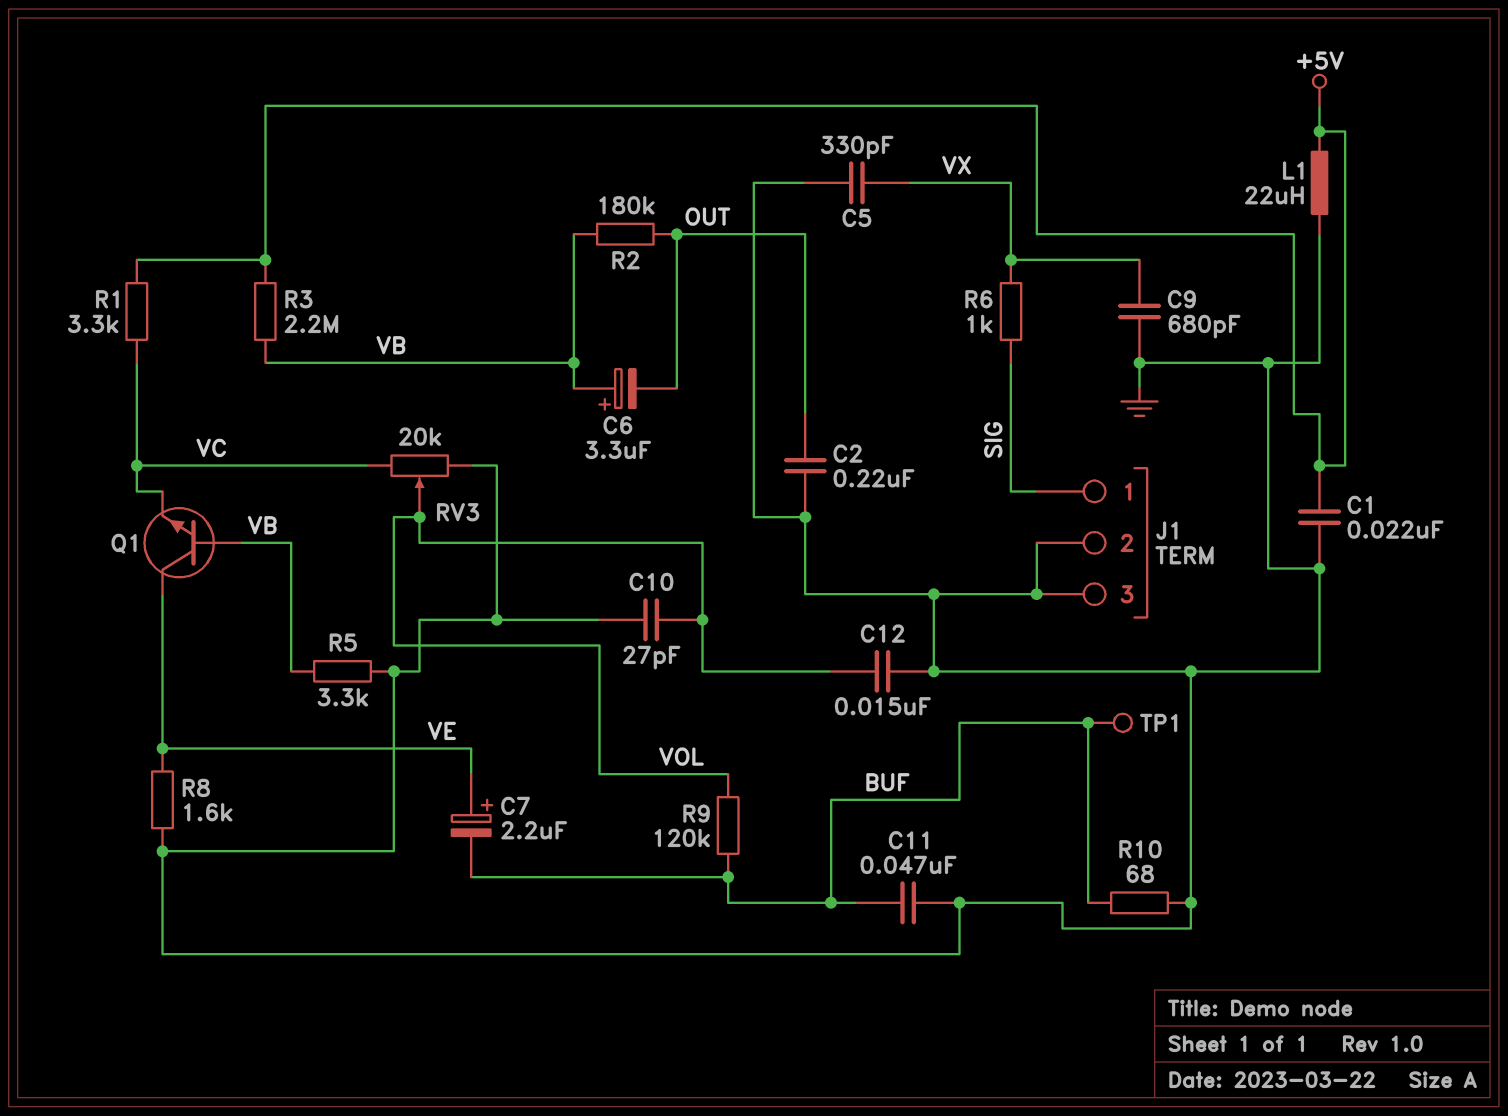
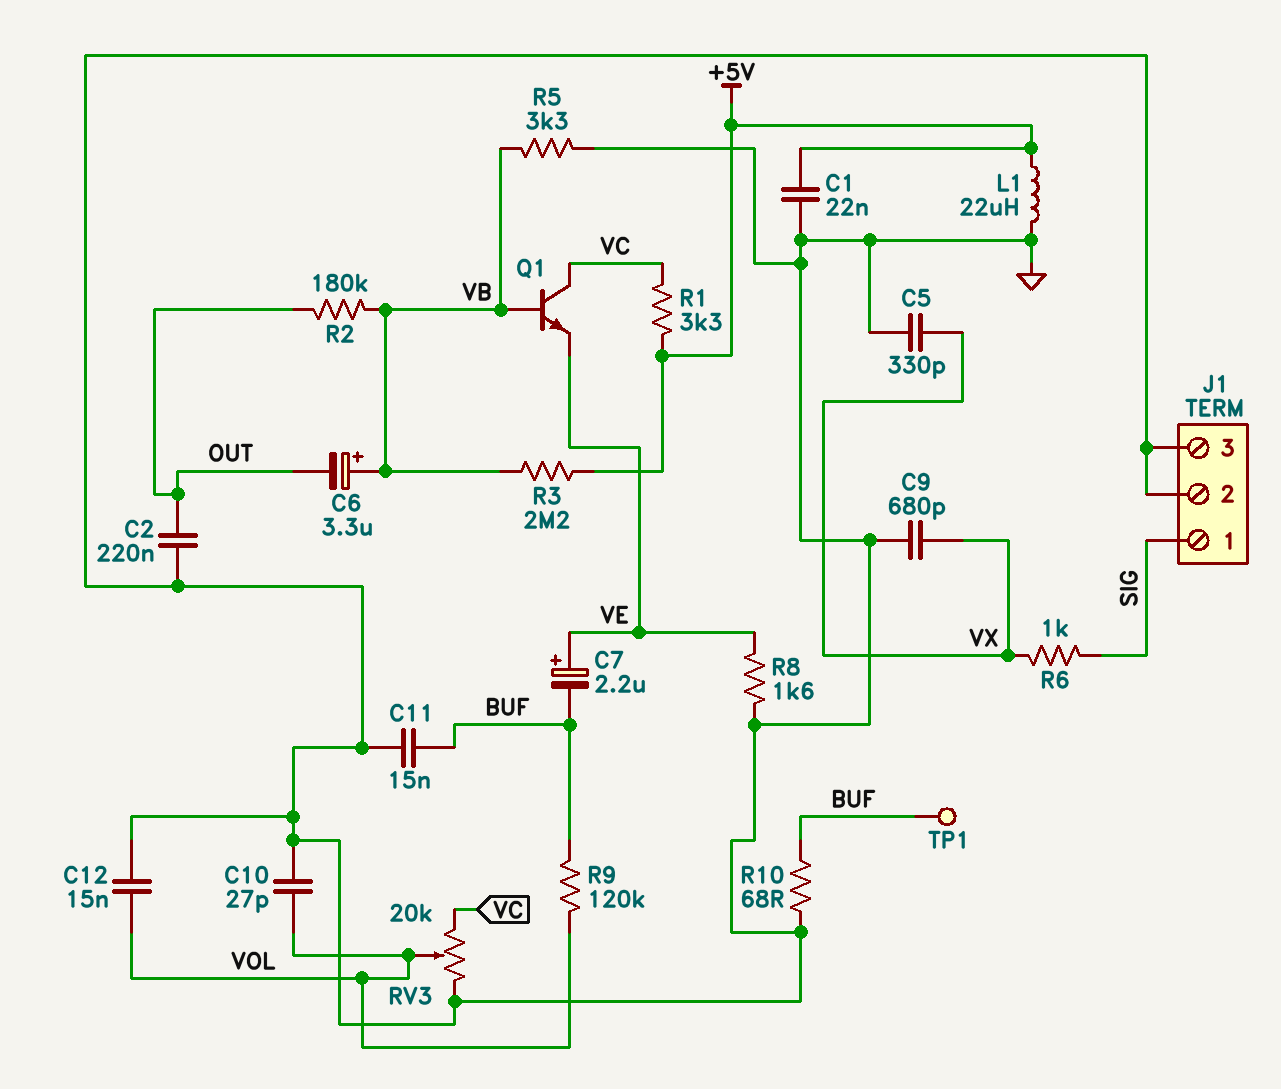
C11: 47nF (BUF, GND) -> 15nF (BUF, GND)
Q1: NPN (B VB, C VE, E VC) -> NPN (B VB, C VC, E VE)

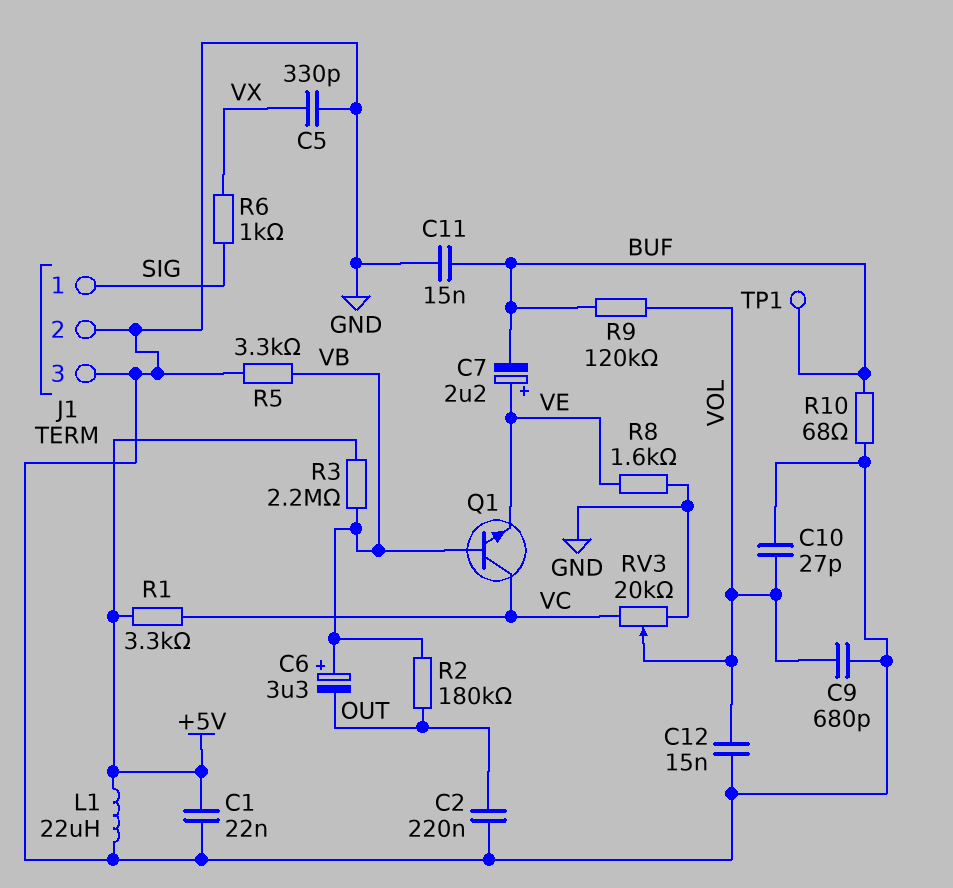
C9: 680pF (GND, VX) -> 680pF (GND, VOL)

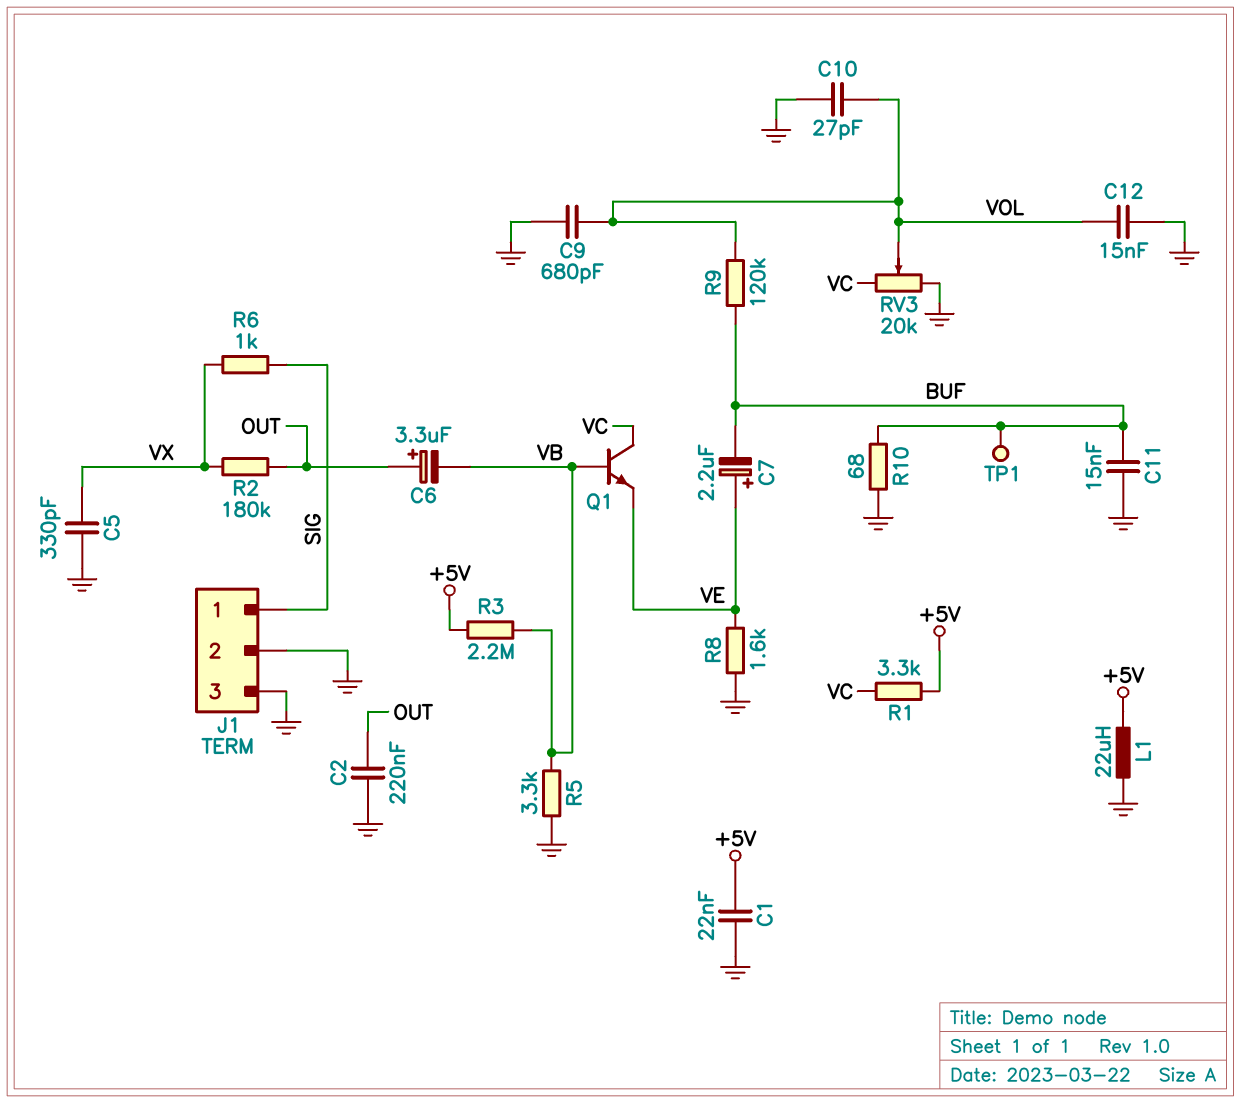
C6: 3.3uF (plus VB, minus OUT) -> 3.3uF (plus OUT, minus VB)
R2: 180k (OUT, VB) -> 180k (OUT, VX)

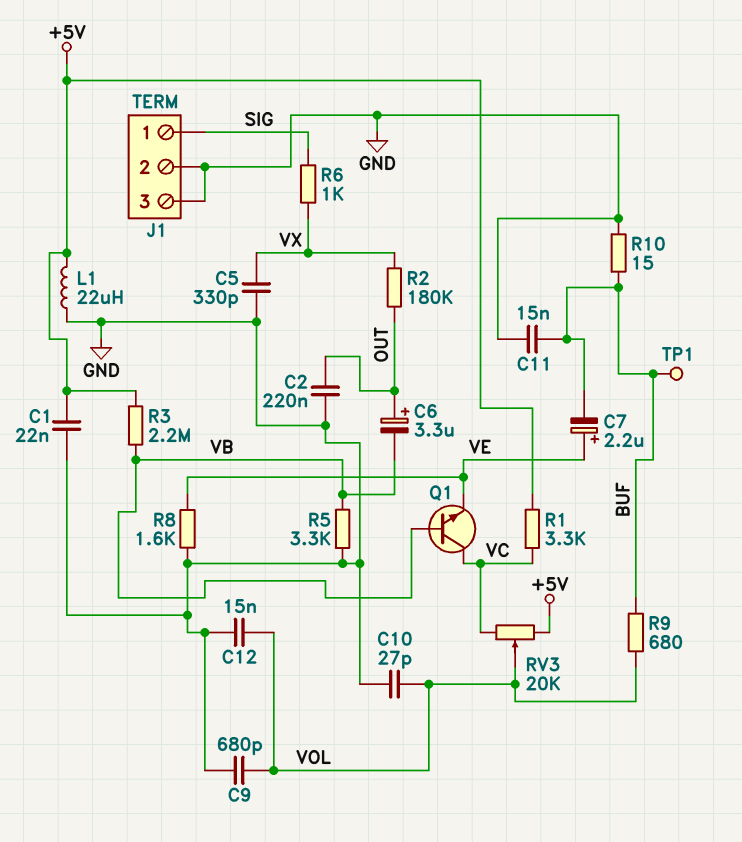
R9: 120k (BUF, VOL) -> 680 (BUF, VOL)
R10: 68 (BUF, GND) -> 15 (BUF, GND)
RV3: 20k (GND, VC, wiper VOL) -> 20k (+5V, VC, wiper VOL)

